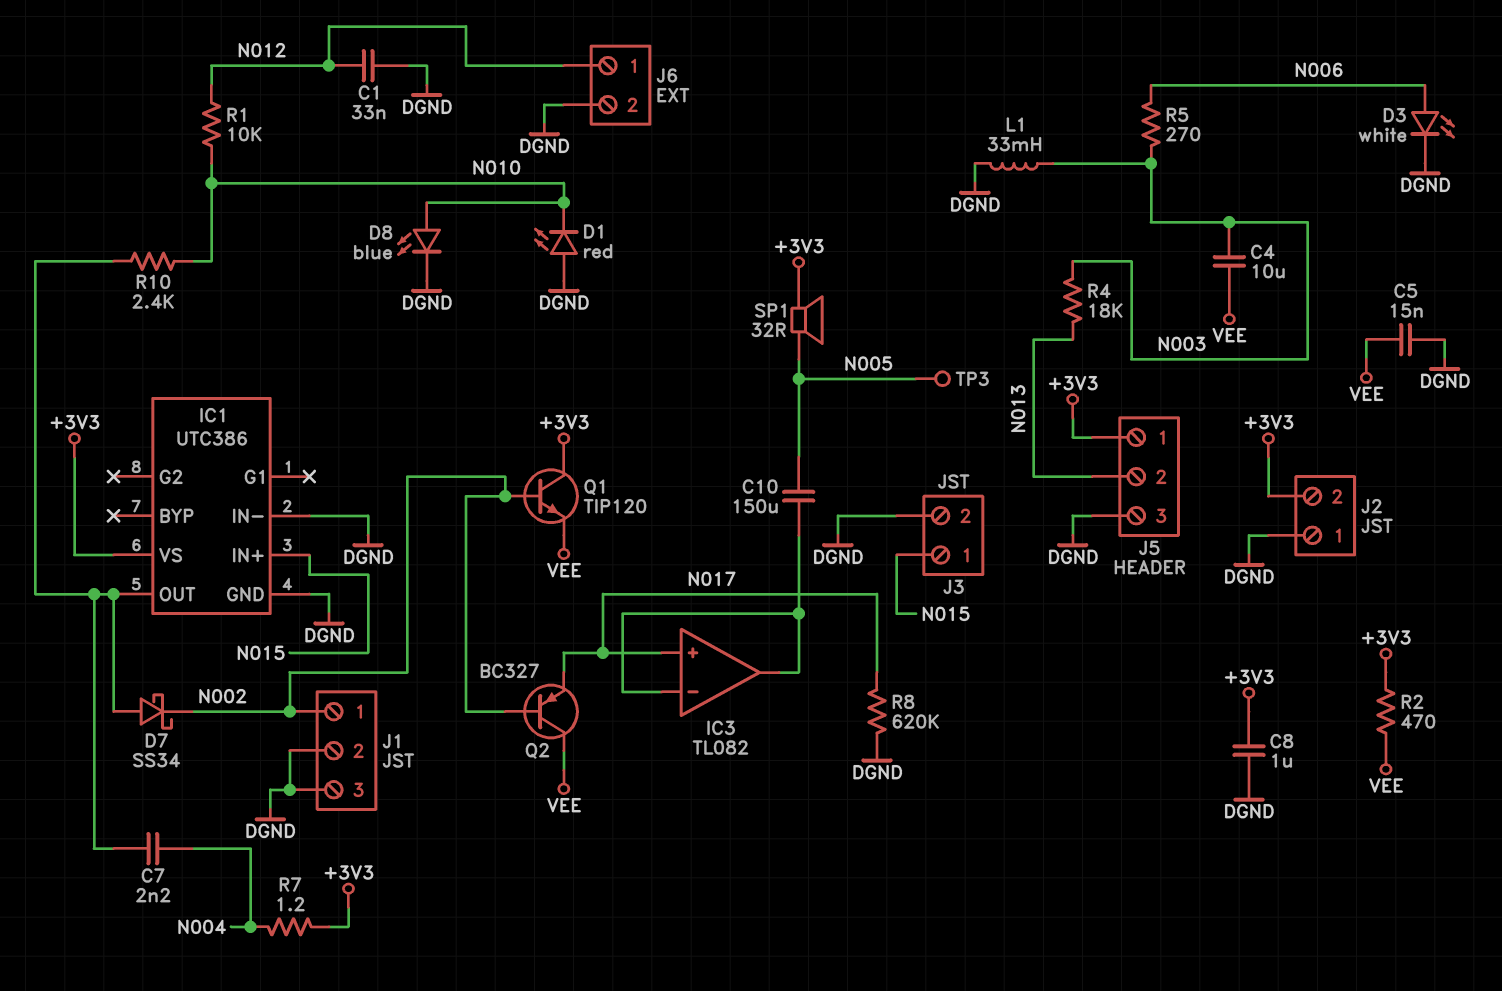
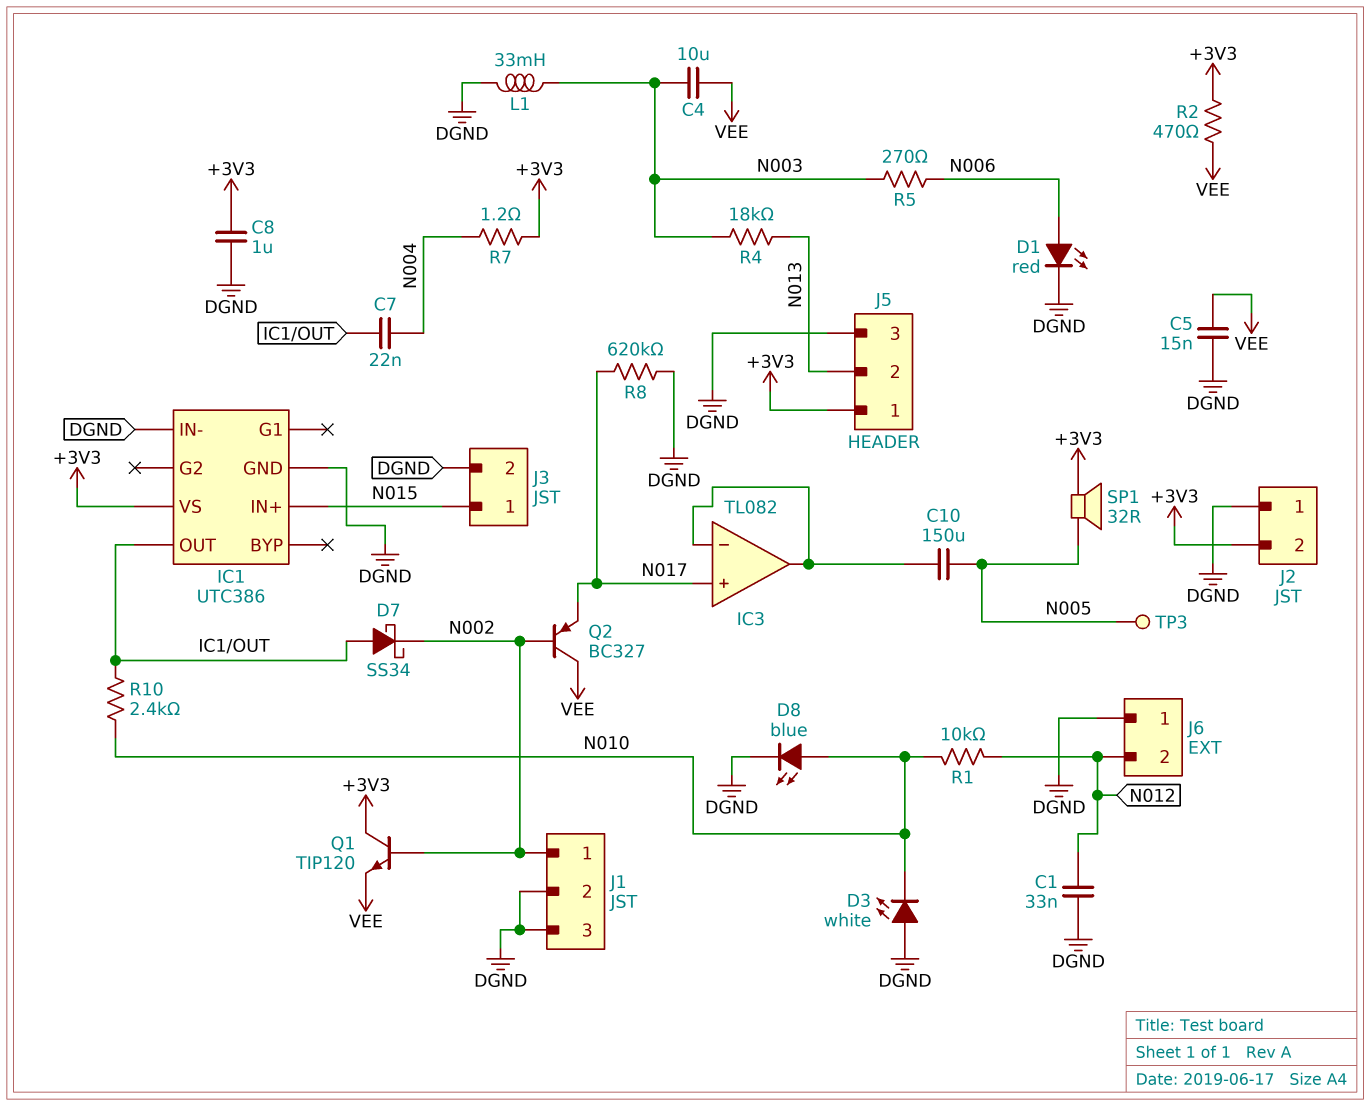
C7: 2.2nF (IC1/OUT, N004) -> 22nF (IC1/OUT, N004)
D1: LED red (A DGND, K N010) -> LED red (A N006, K DGND)
D3: LED white (A N006, K DGND) -> LED white (A DGND, K N010)
J6 pin 1: N012 -> DGND
J6 pin 2: DGND -> N012

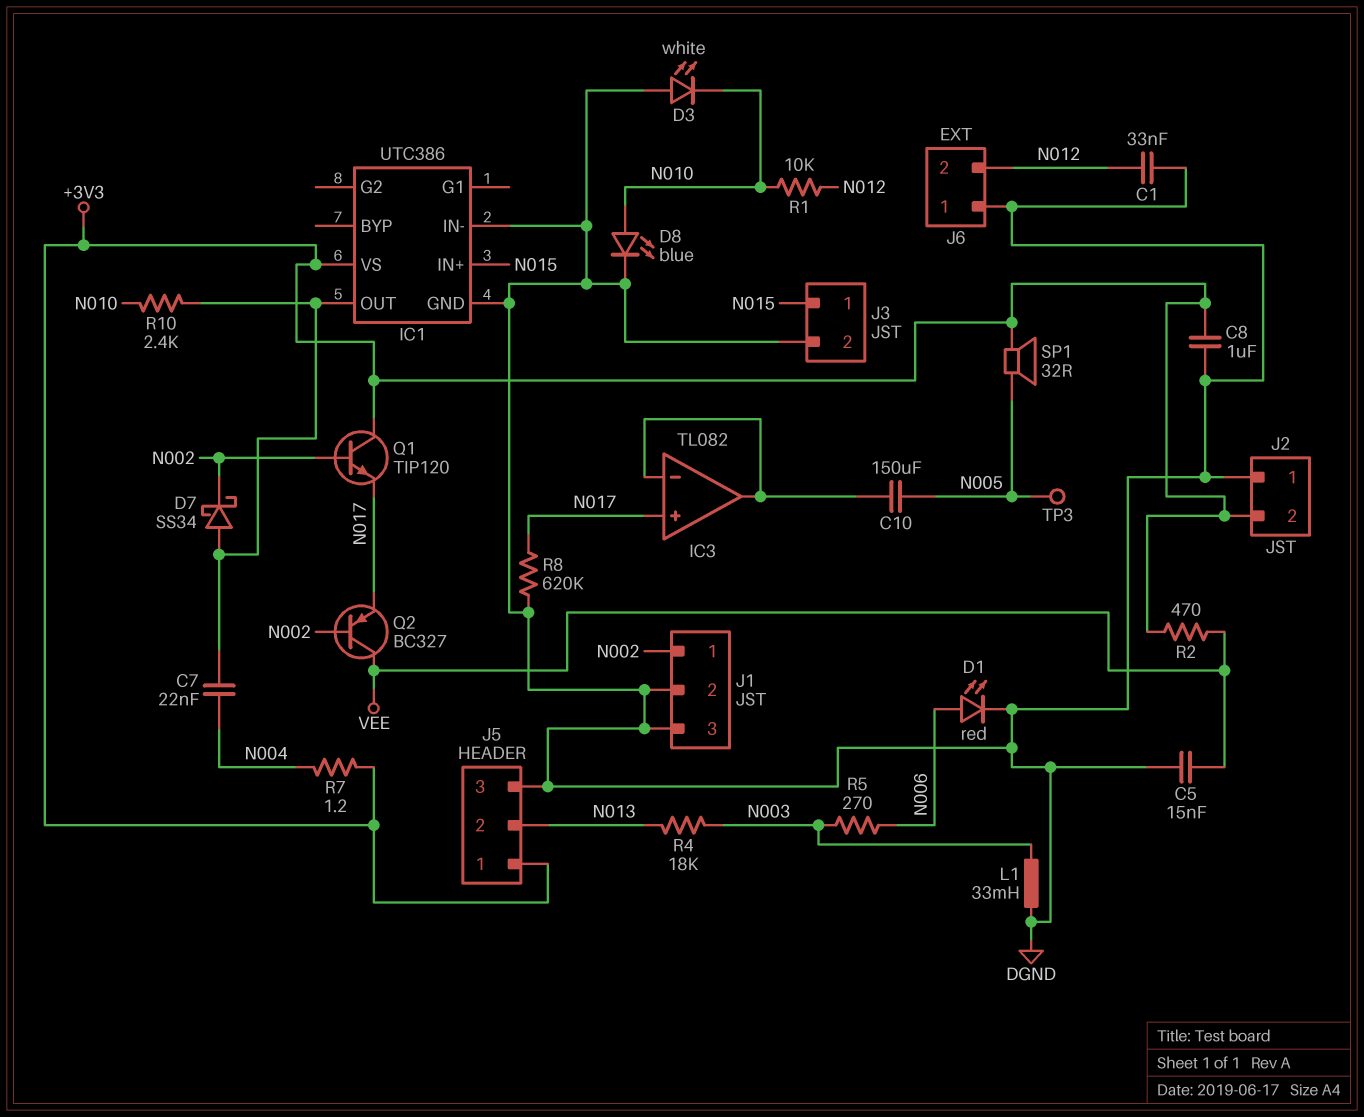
C4: 10uF (N003, VEE) -> none
Q1: NPN TIP120 (B N002, C +3V3, E VEE) -> NPN TIP120 (B N002, C +3V3, E N017)

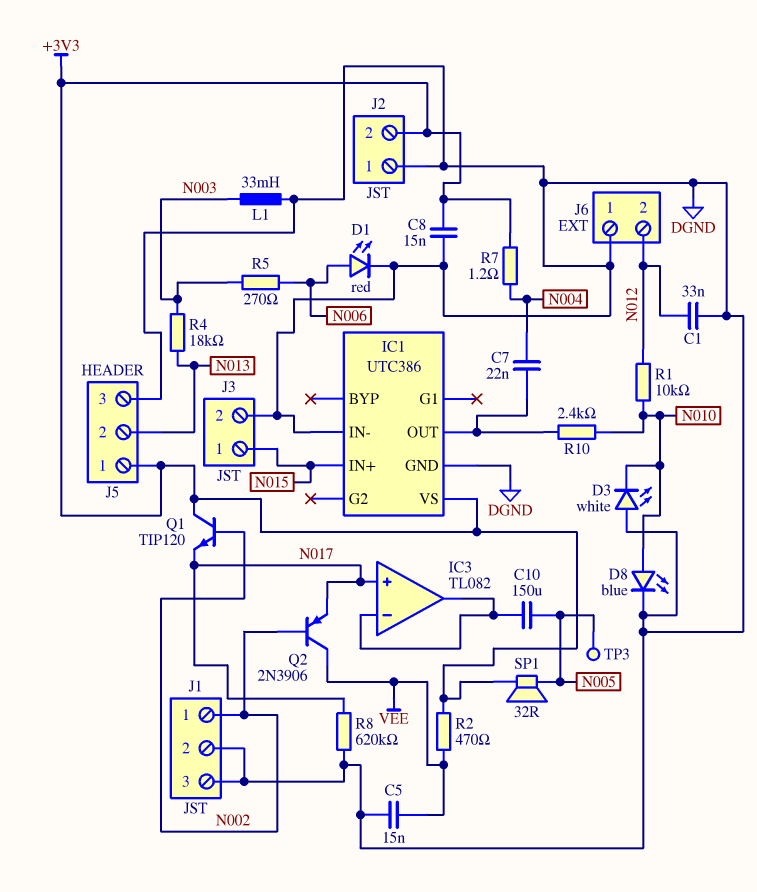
C8: 1uF (+3V3, DGND) -> 15nF (+3V3, DGND)
D7: schottky SS34 (A IC1/OUT, K N002) -> none
Q2: PNP BC327 (B N002, C VEE, E N017) -> PNP 2N3906 (B N002, C VEE, E N017)

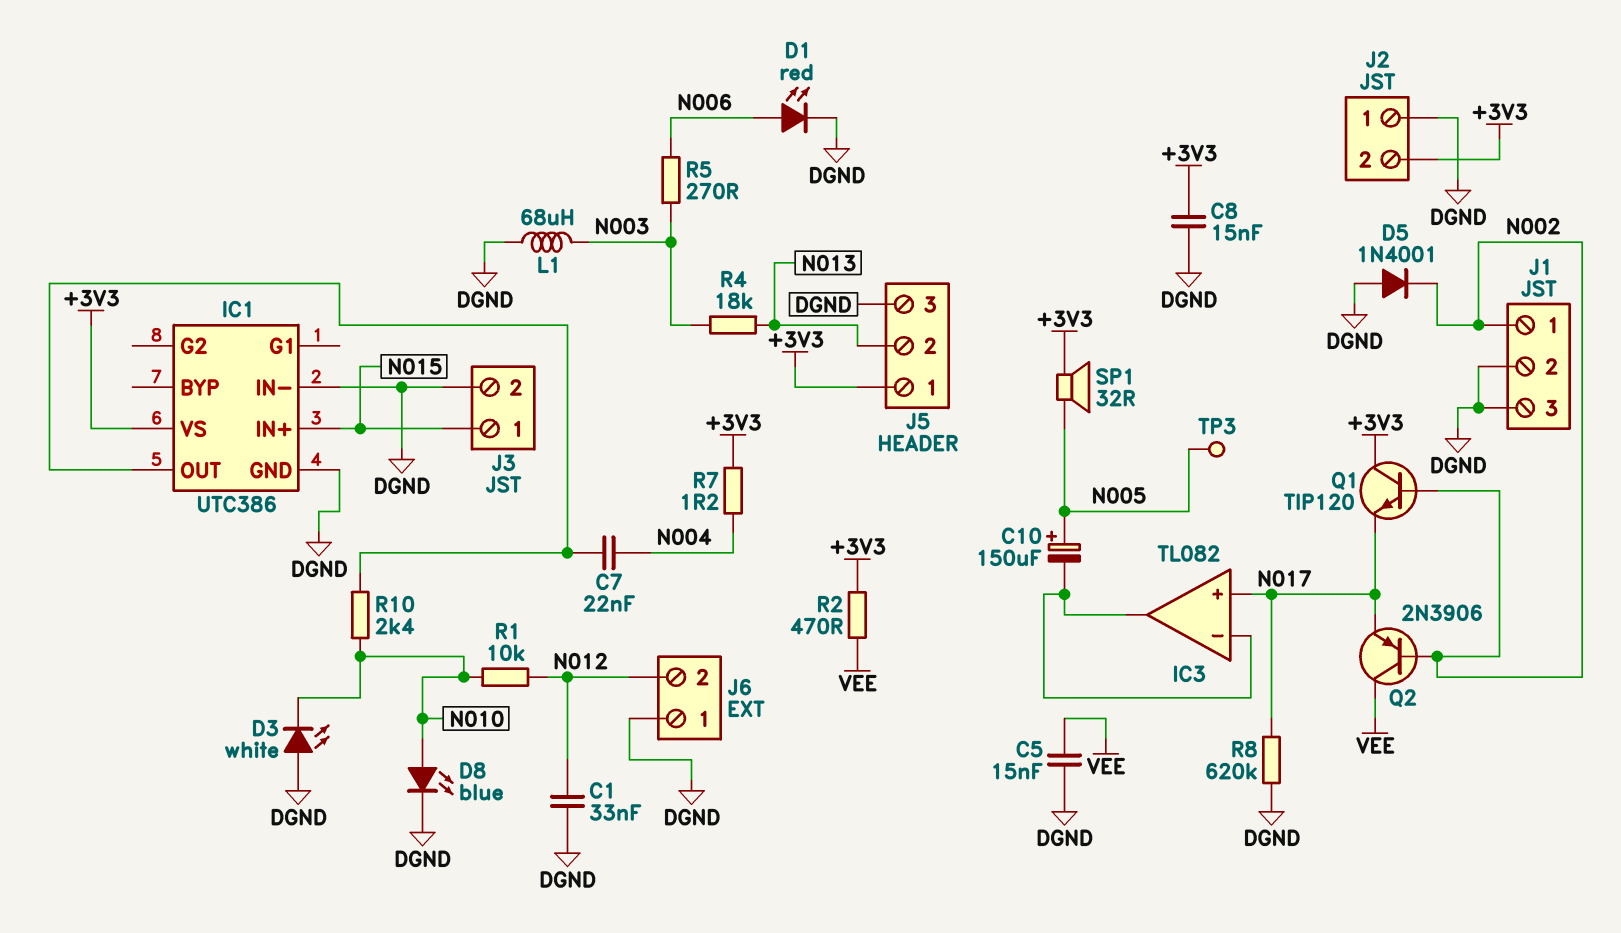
C10: 150uF (IC3/in-, N005) -> 150uF (plus N005, minus IC3/in-)
D5: none -> diode 1N4001 (A DGND, K N002)
L1: 33mH (DGND, N003) -> 68uH (DGND, N003)

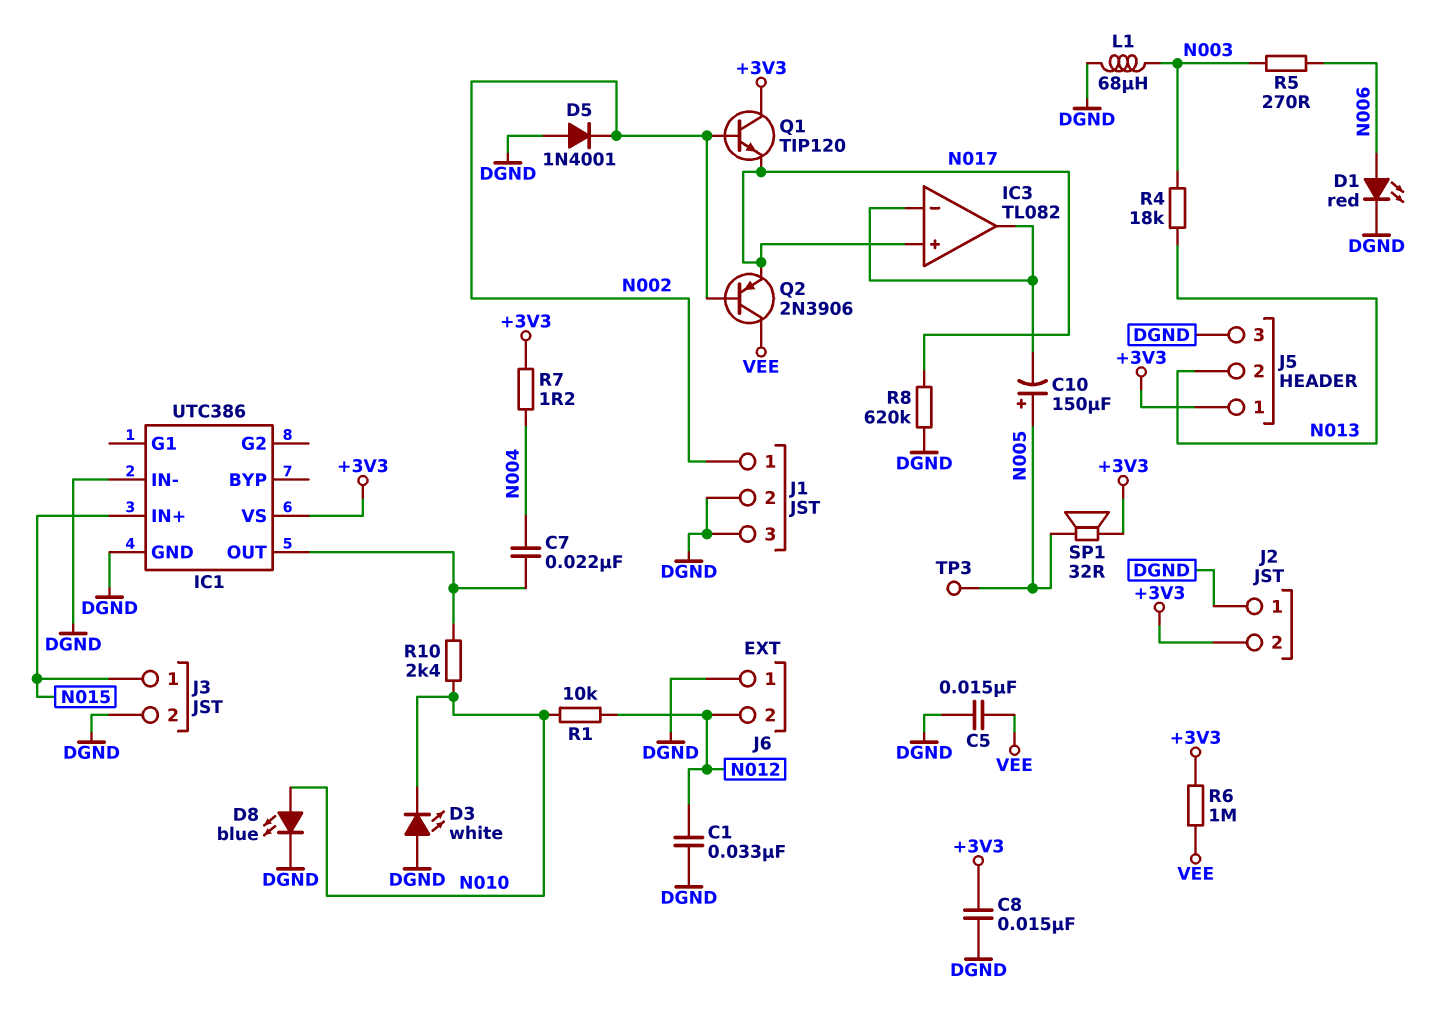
R2: 470 (+3V3, VEE) -> none
R6: none -> 1M (+3V3, VEE)

